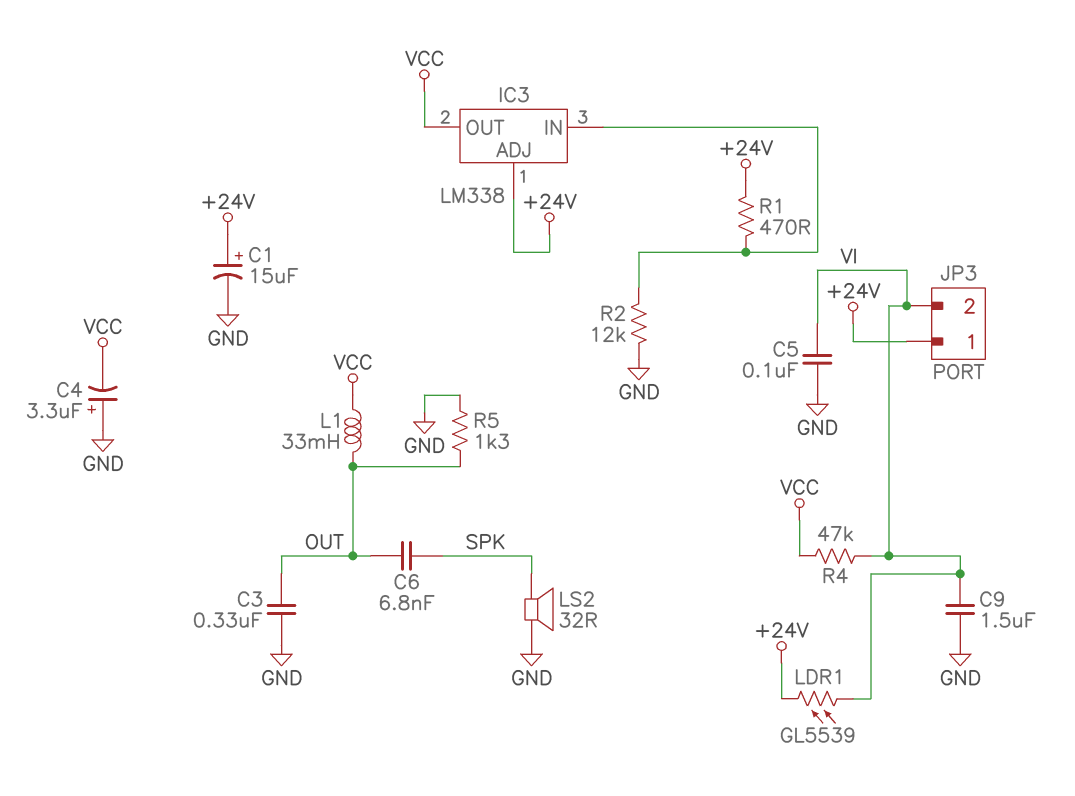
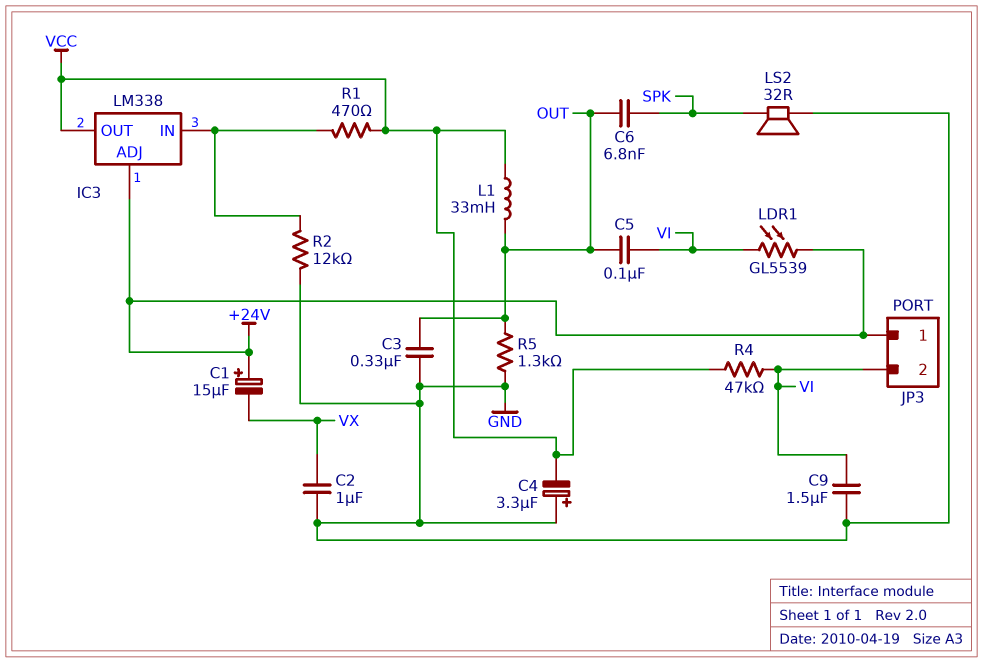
C1: 15uF (plus +24V, minus GND) -> 15uF (plus +24V, minus VX)
C2: none -> 1uF (GND, VX)
C5: 100nF (GND, VI) -> 100nF (OUT, VI)
R1: 470 (+24V, IC3/IN) -> 470 (IC3/IN, VCC)

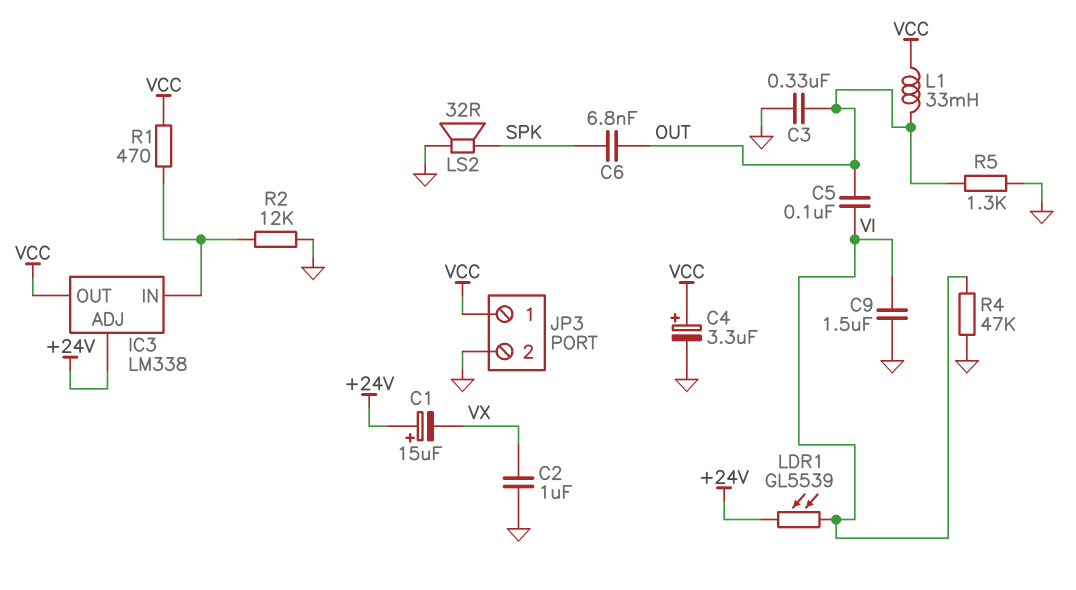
C4: 3.3uF (plus GND, minus VCC) -> 3.3uF (plus VCC, minus GND)
JP3 pin 1: +24V -> VCC
JP3 pin 2: VI -> GND
R4: 47k (VCC, VI) -> 47k (GND, VI)

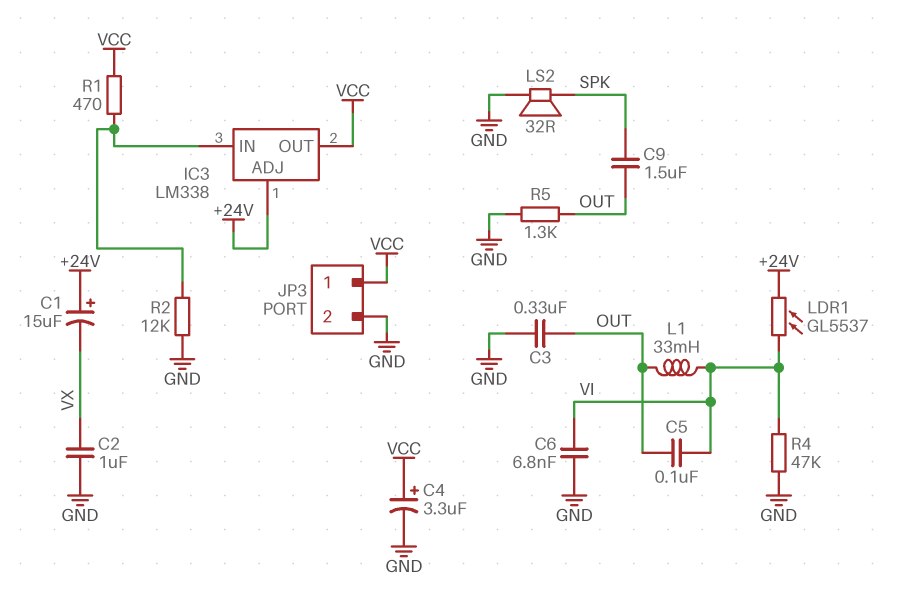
C6: 6.8nF (OUT, SPK) -> 6.8nF (GND, VI)
C9: 1.5uF (GND, VI) -> 1.5uF (OUT, SPK)
L1: 33mH (OUT, VCC) -> 33mH (OUT, VI)
LDR1: GL5539 (+24V, VI) -> GL5537 (+24V, VI)

